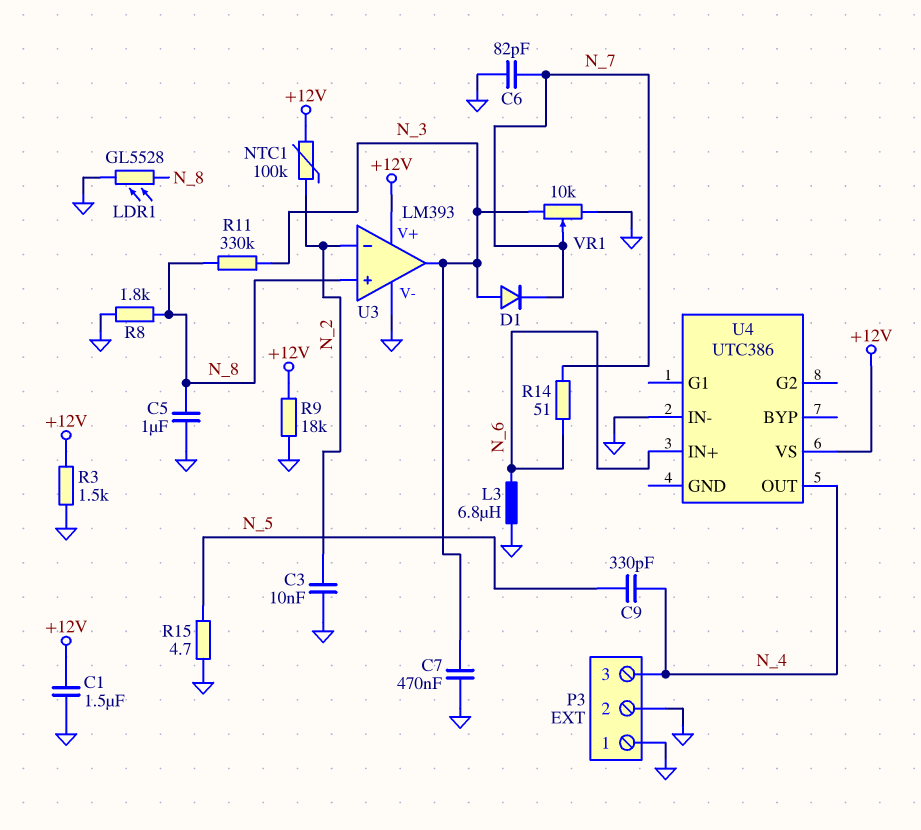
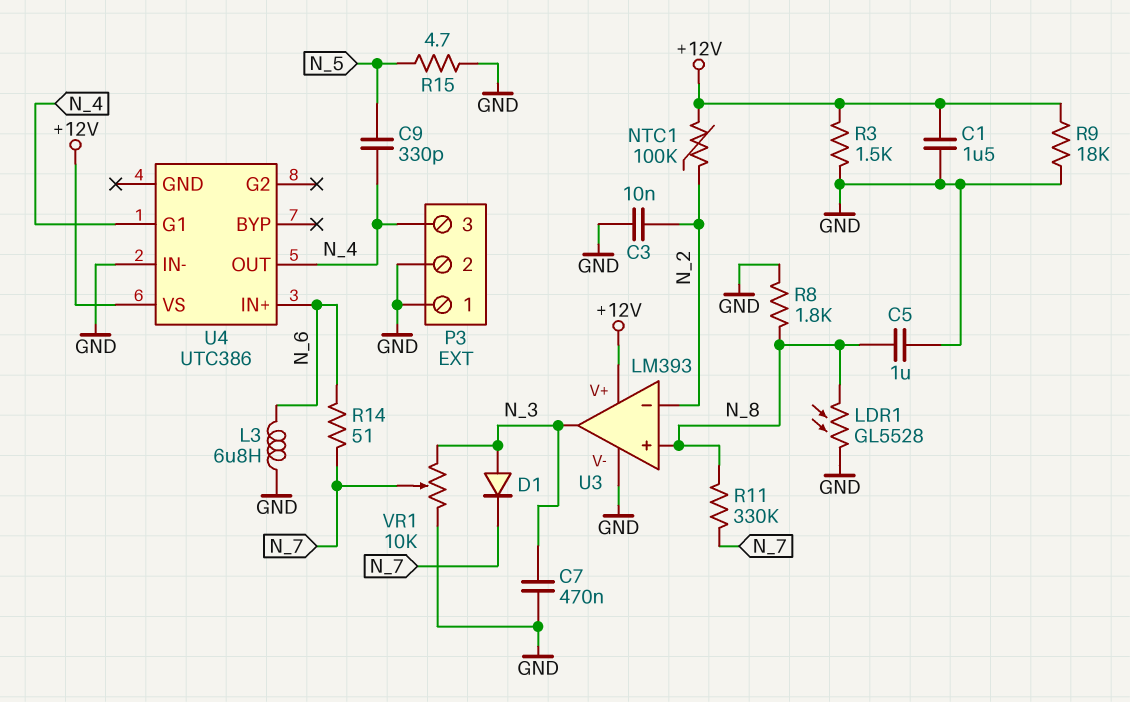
C6: 82pF (GND, N_7) -> none
R11: 330k (N_3, N_8) -> 330k (N_7, N_8)
U4 pin G1: none -> N_4

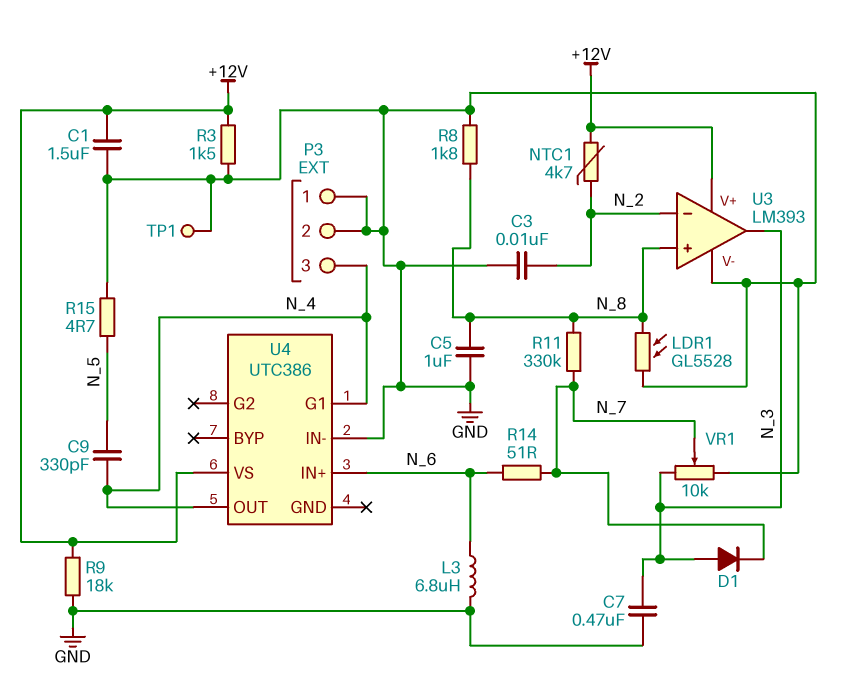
NTC1: 100k (+12V, N_2) -> 4.7k (+12V, N_2)
TP1: none -> test point (GND)

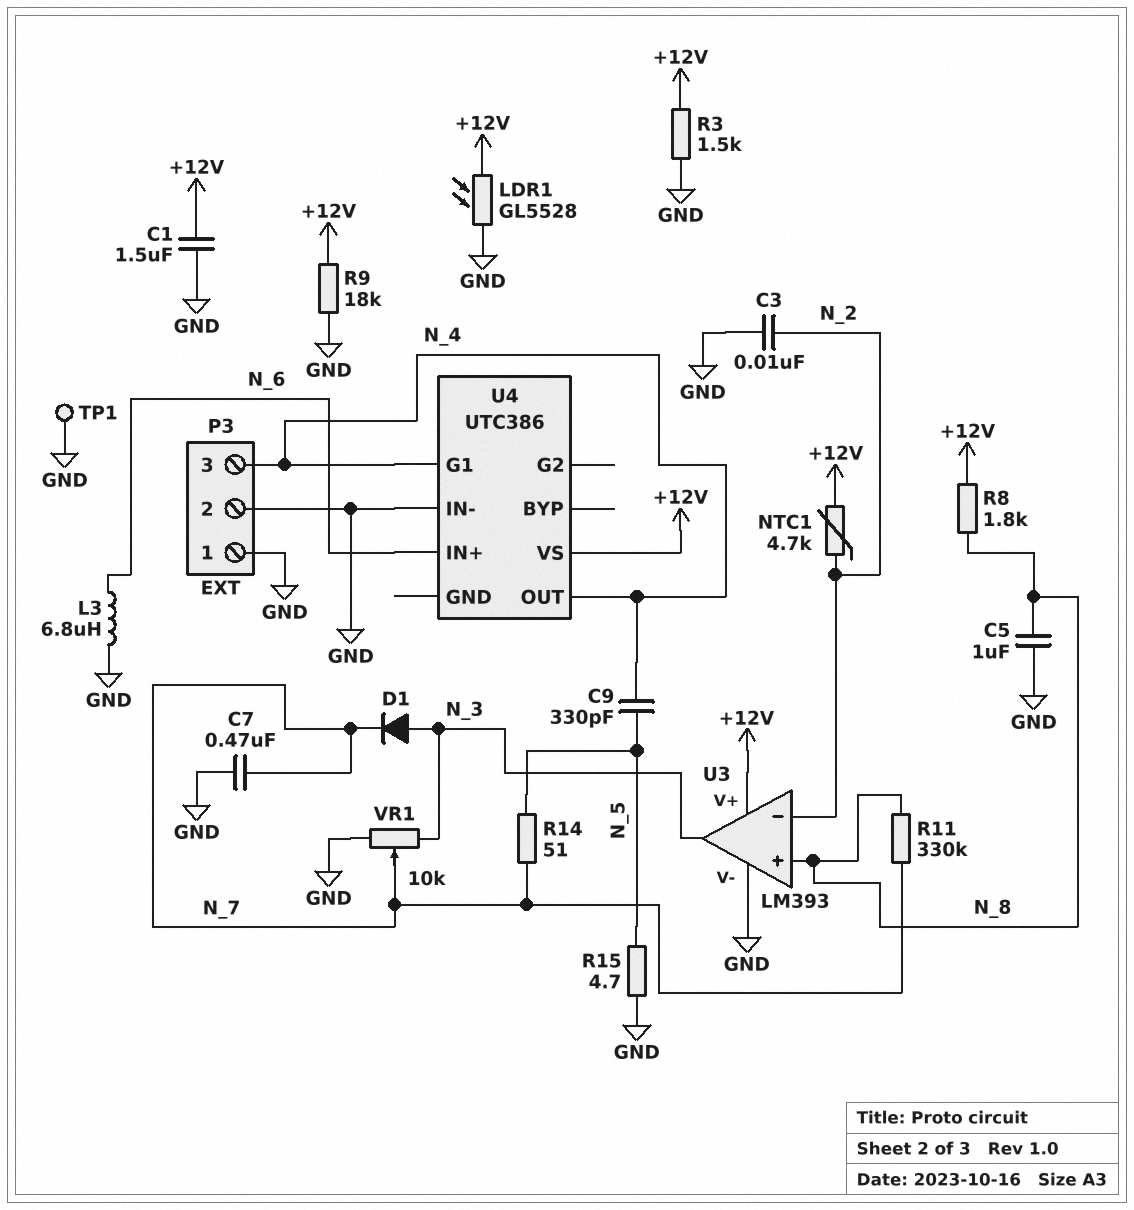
C7: 470nF (GND, N_3) -> 470nF (GND, N_7)
LDR1: GL5528 (GND, N_8) -> GL5528 (+12V, GND)
R8: 1.8k (GND, N_8) -> 1.8k (+12V, N_8)
R14: 51 (N_6, N_7) -> 51 (N_5, N_7)

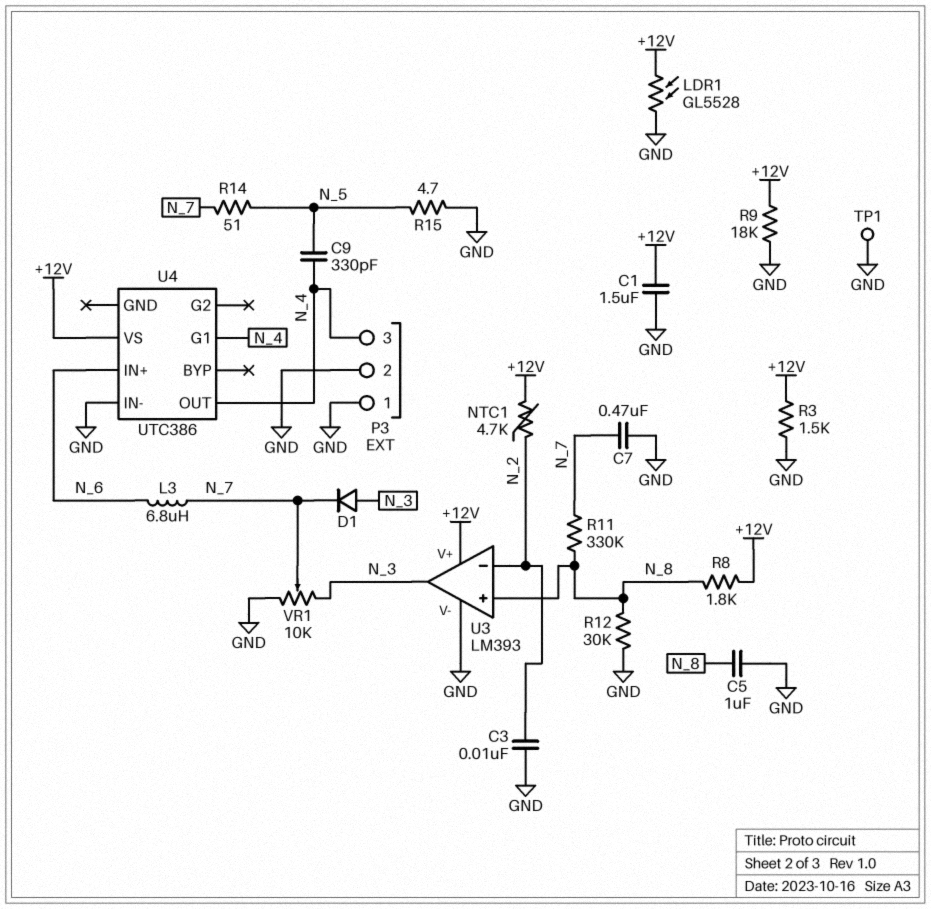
L3: 6.8uH (GND, N_6) -> 6.8uH (N_6, N_7)
R12: none -> 30k (GND, N_8)

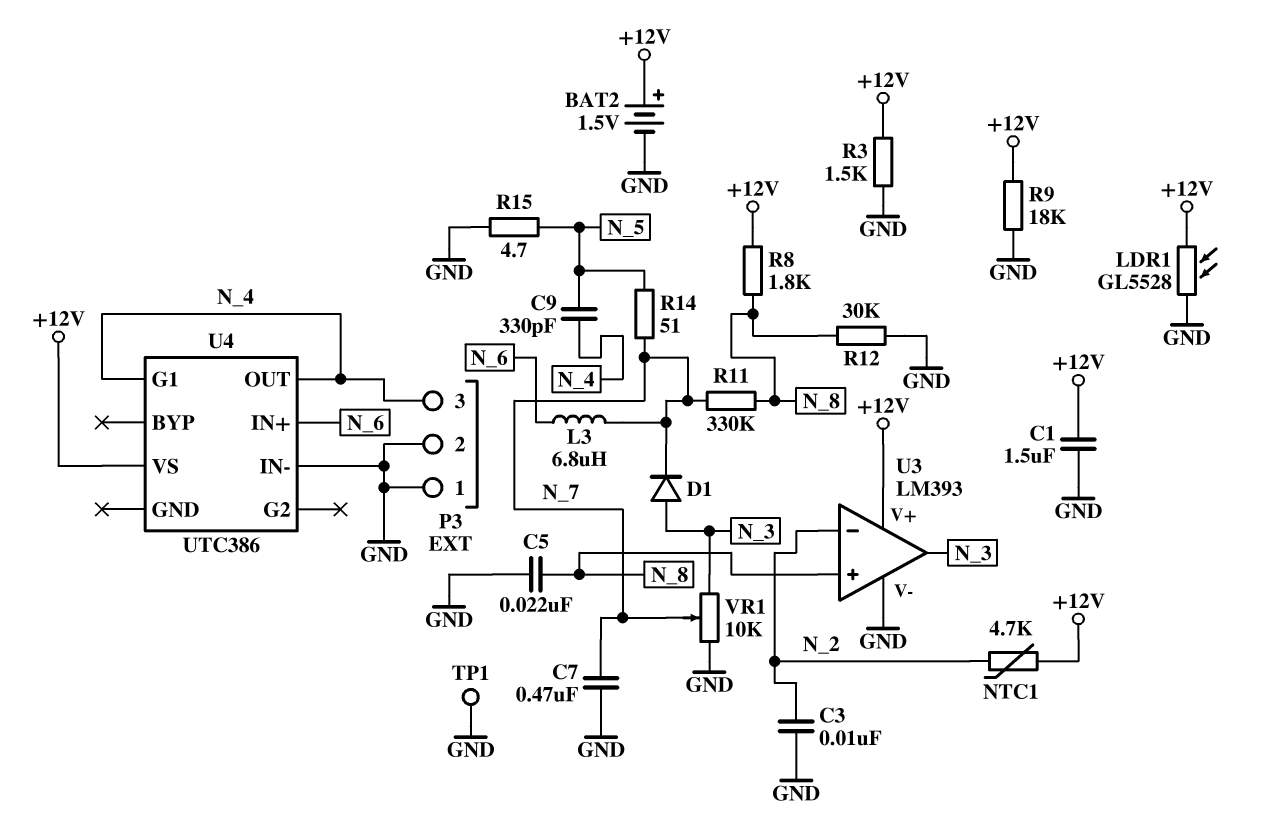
BAT2: none -> 1.5V (plus +12V, minus GND)
C5: 1uF (GND, N_8) -> 22nF (GND, N_8)

